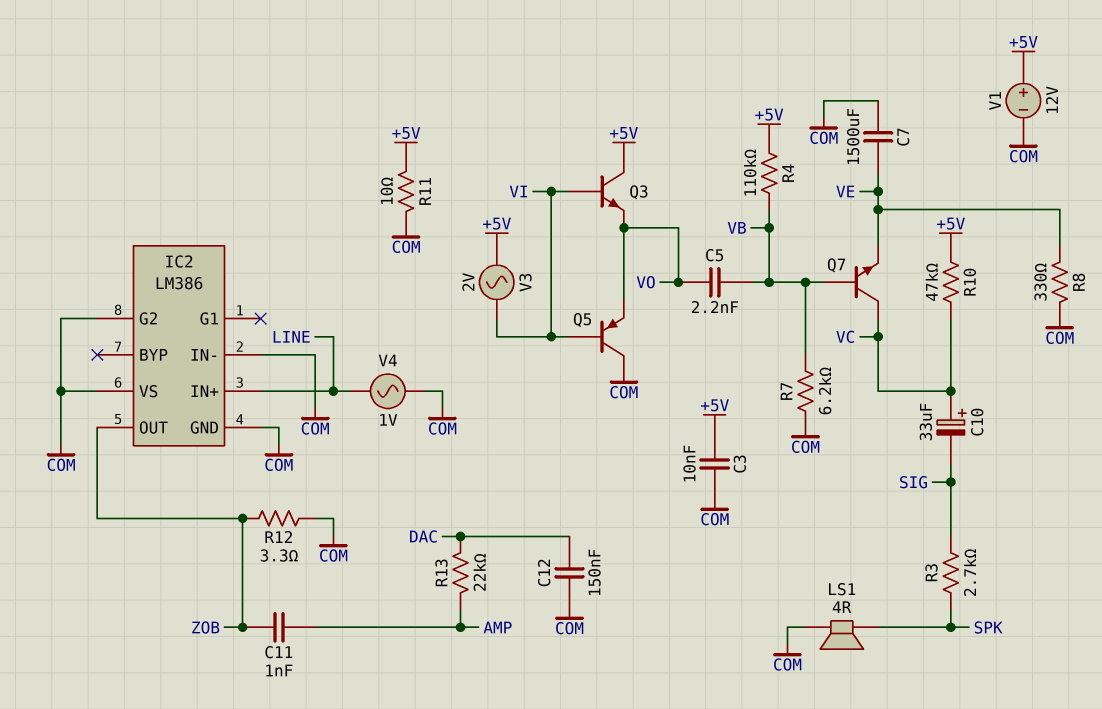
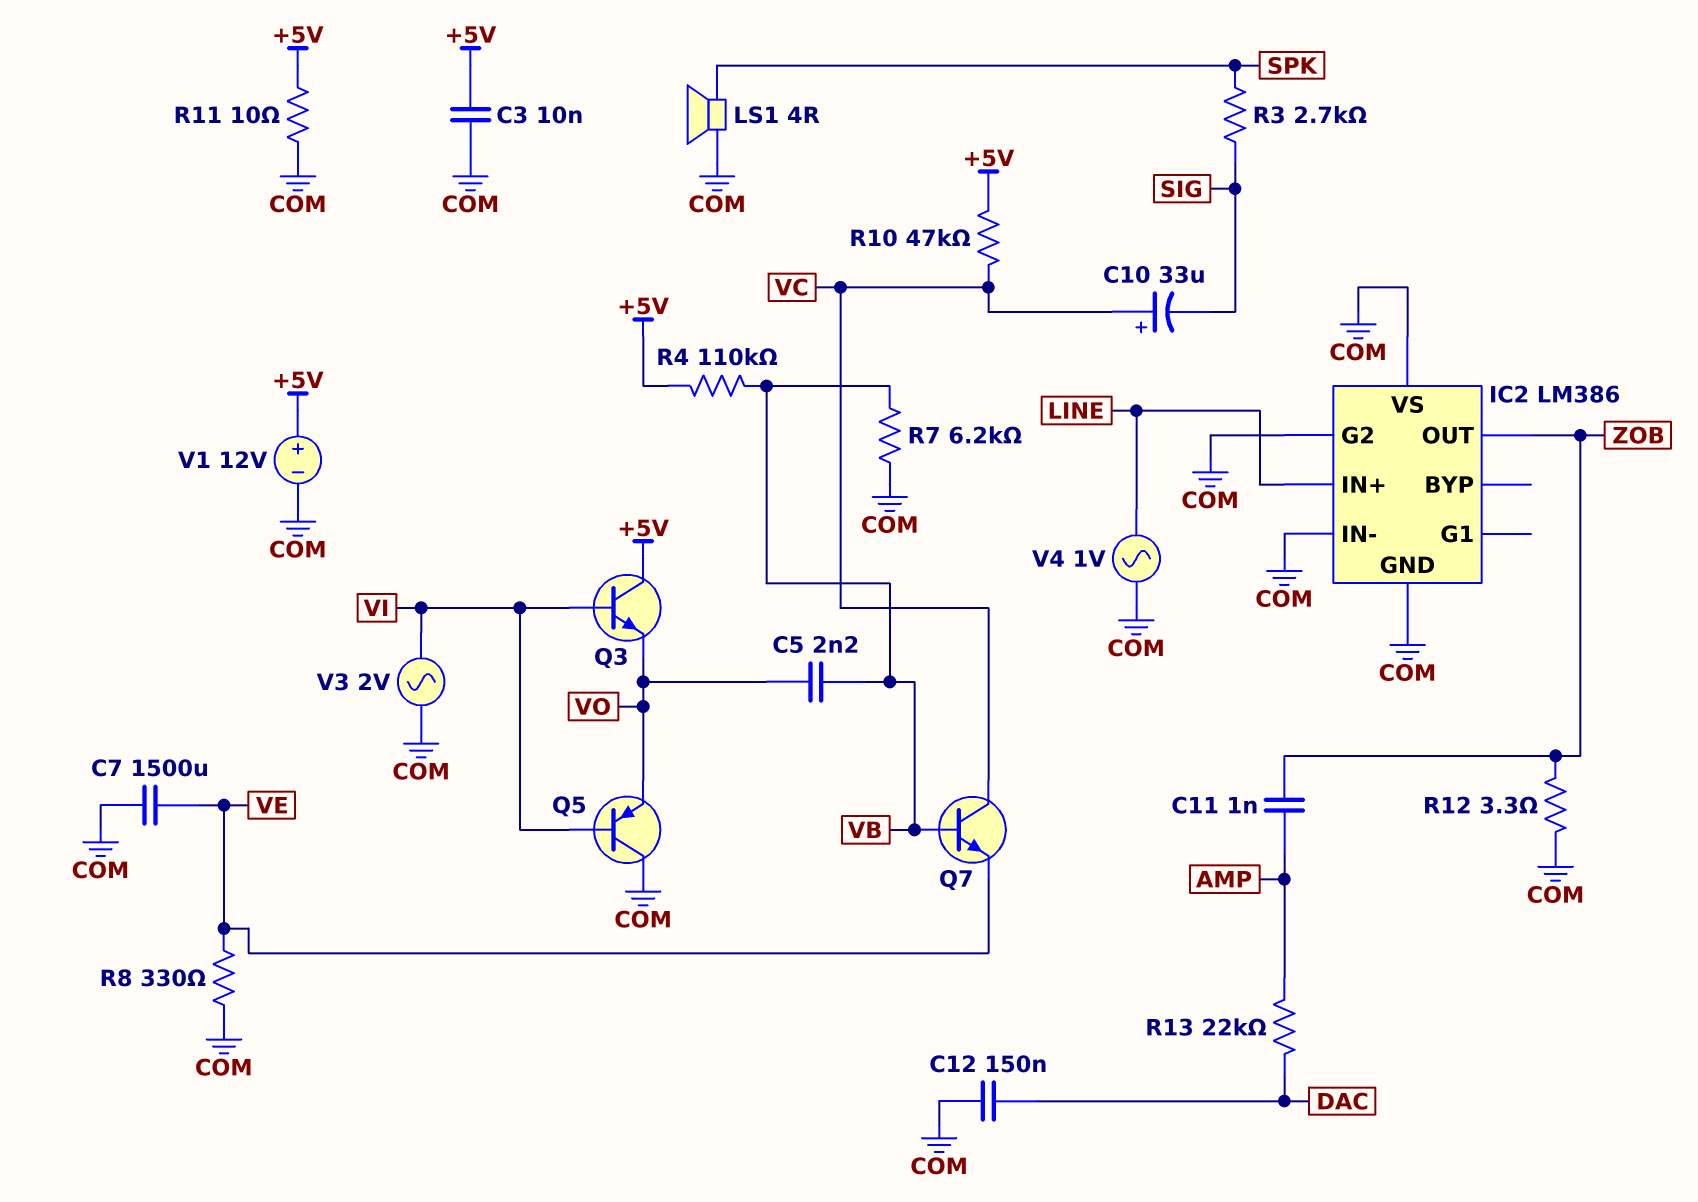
V3: AC 2V (+5V, VI) -> AC 2V (COM, VI)

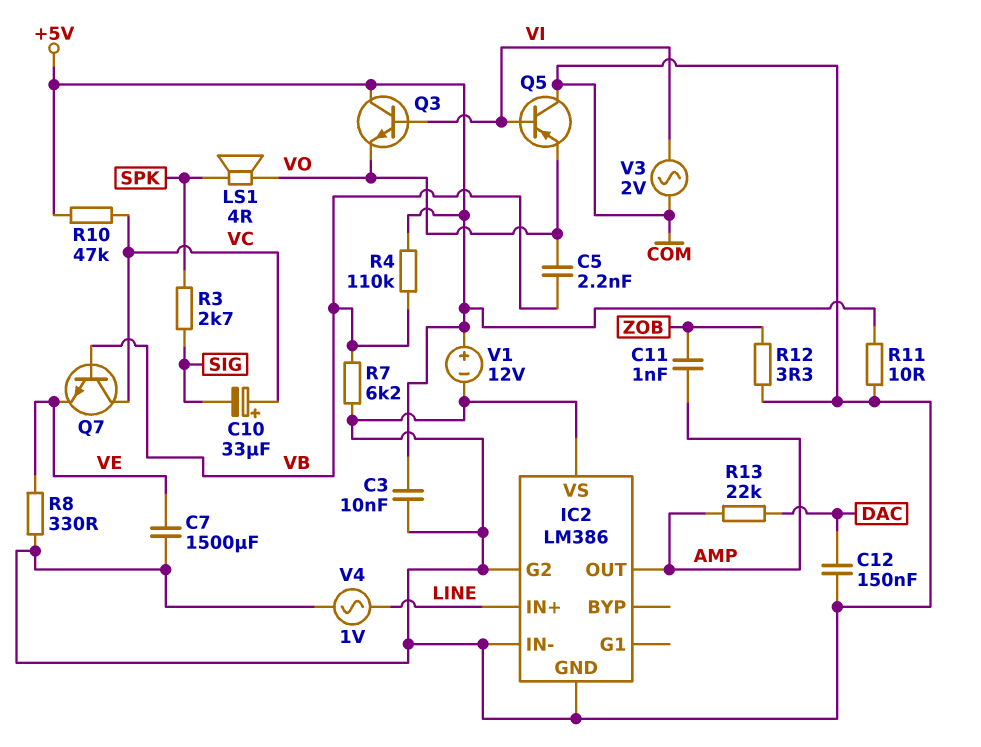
IC2 pin OUT: ZOB -> AMP
LS1: speaker 4R (COM, SPK) -> speaker 4R (SPK, VO)

